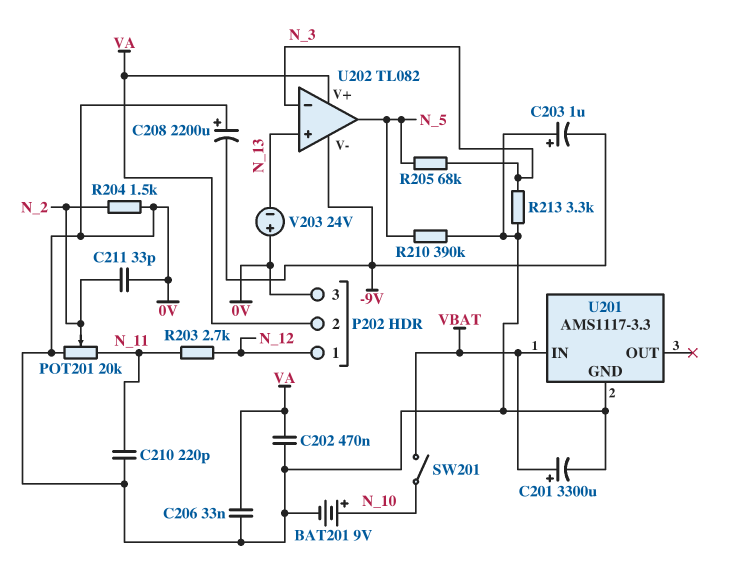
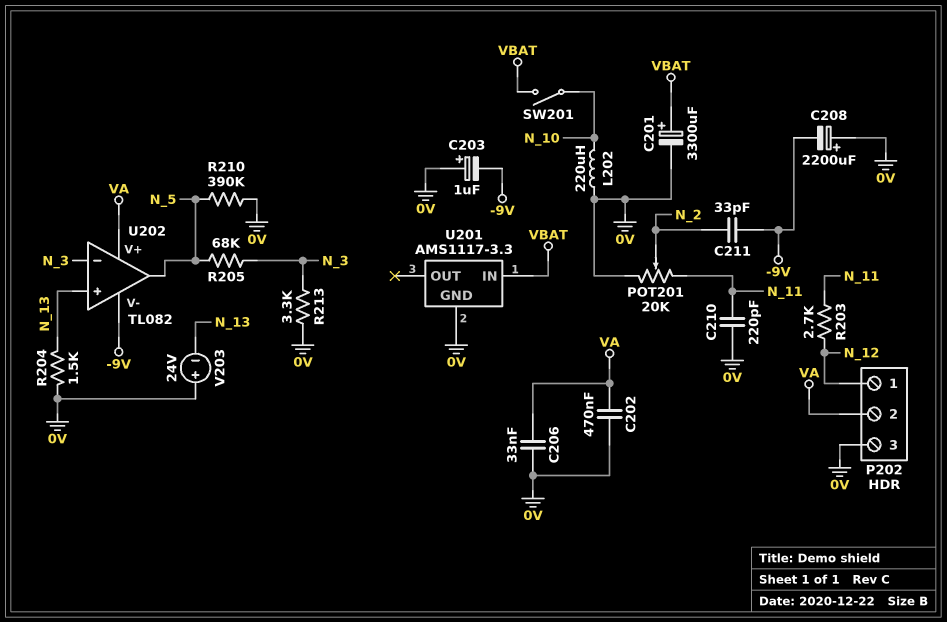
BAT201: 9V (plus N_10, minus 0V) -> none
C211: 33pF (0V, N_2) -> 33pF (-9V, N_2)
L202: none -> 220uH (0V, N_10)
R204: 1.5k (0V, N_2) -> 1.5k (0V, N_13)

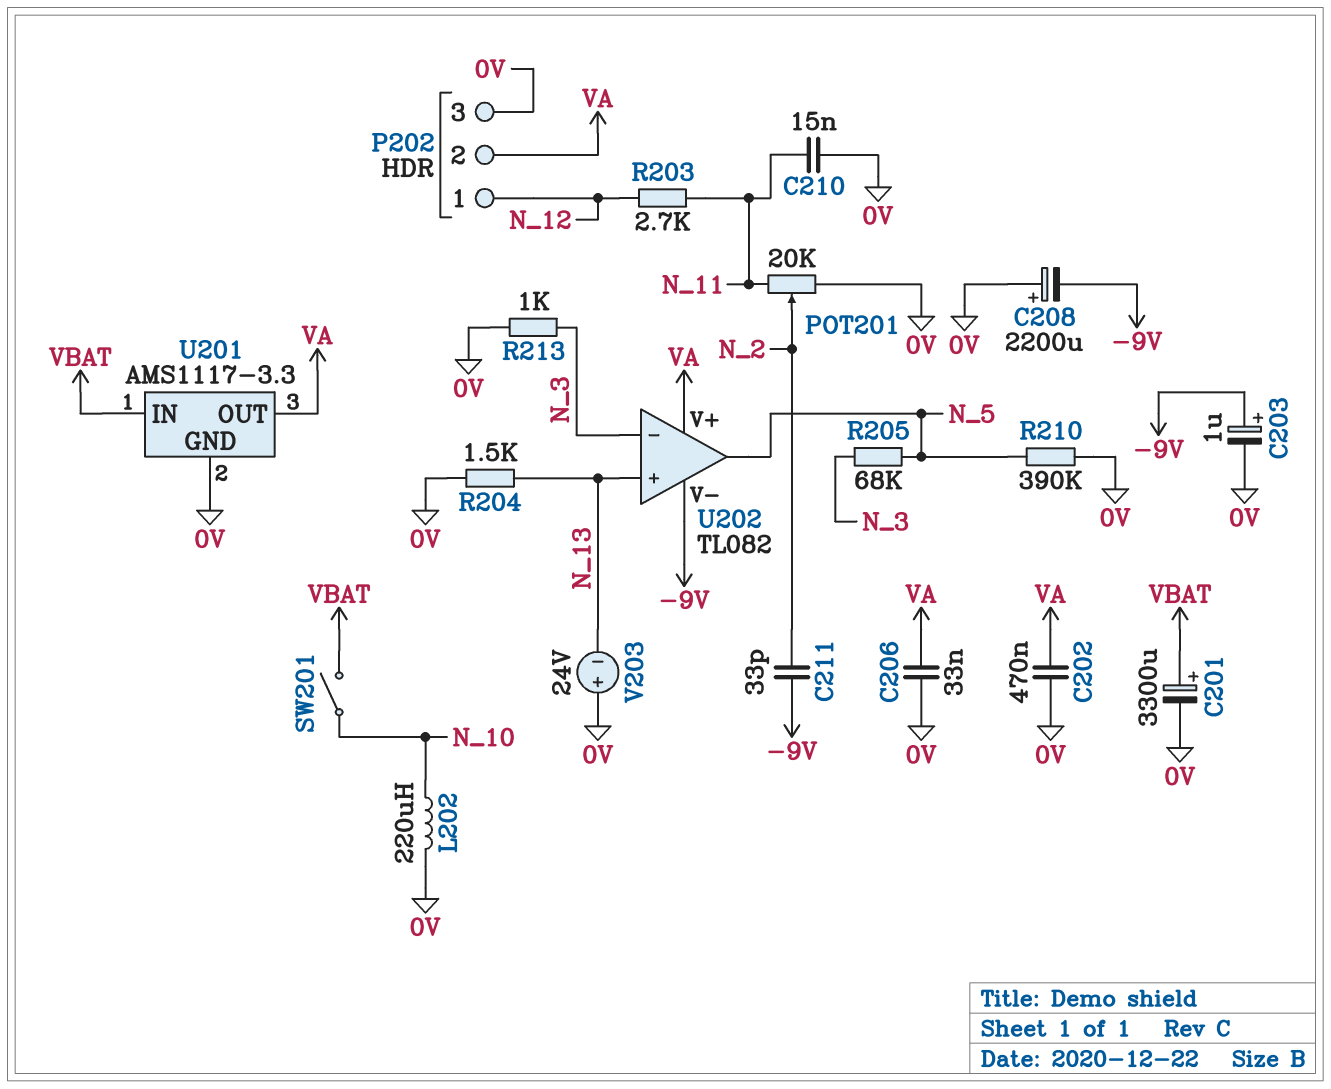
C203: 1uF (plus 0V, minus -9V) -> 1uF (plus -9V, minus 0V)
C210: 220pF (0V, N_11) -> 15nF (0V, N_11)
R213: 3.3k (0V, N_3) -> 1k (0V, N_3)
U201 pin OUT: none -> VA

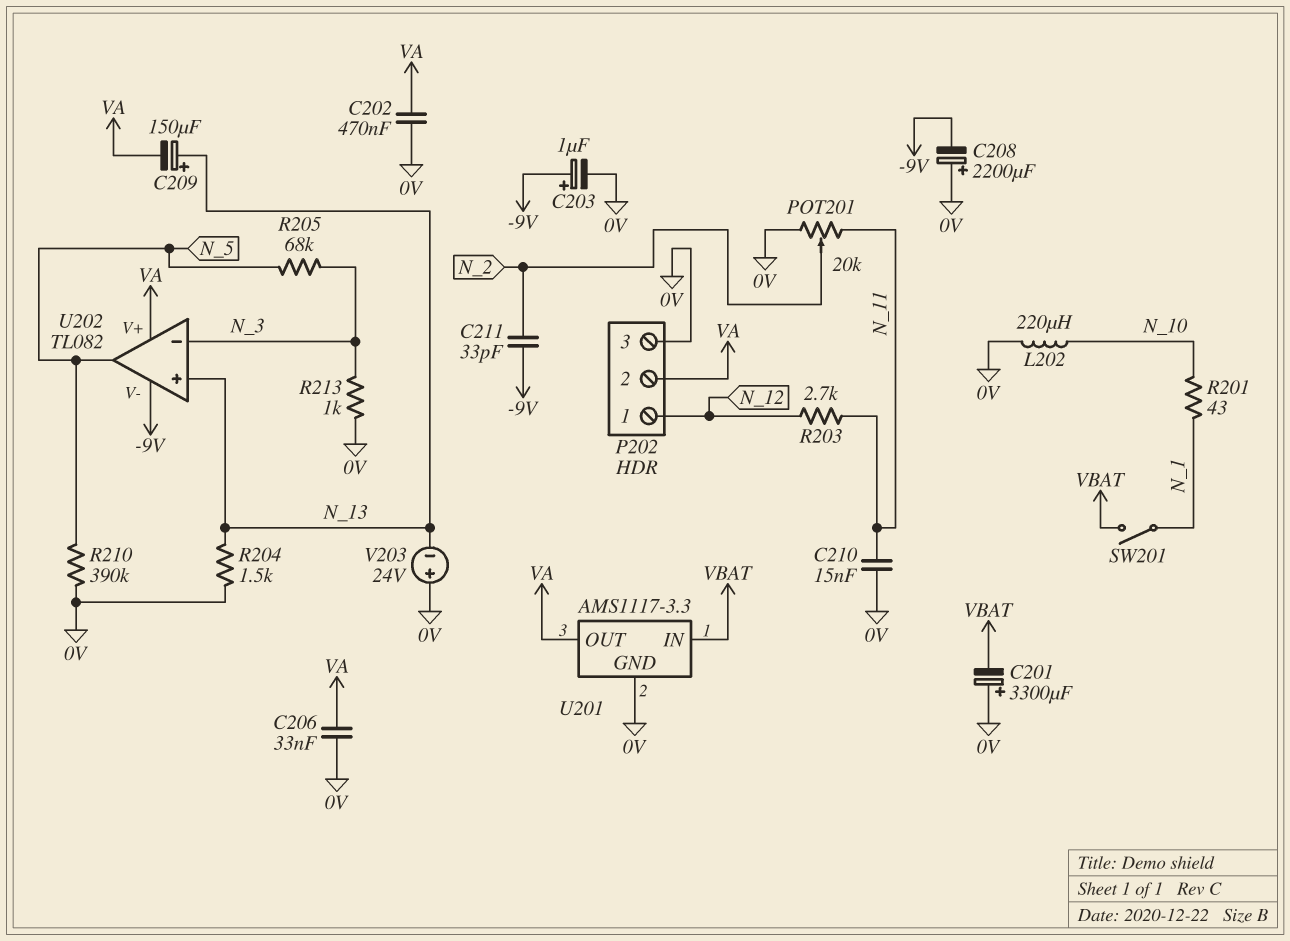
C201: 3300uF (plus VBAT, minus 0V) -> 3300uF (plus 0V, minus VBAT)
C209: none -> 150uF (plus N_13, minus VA)
R201: none -> 43 (N_1, N_10)
SW201: switch (N_10, VBAT) -> switch (N_1, VBAT)

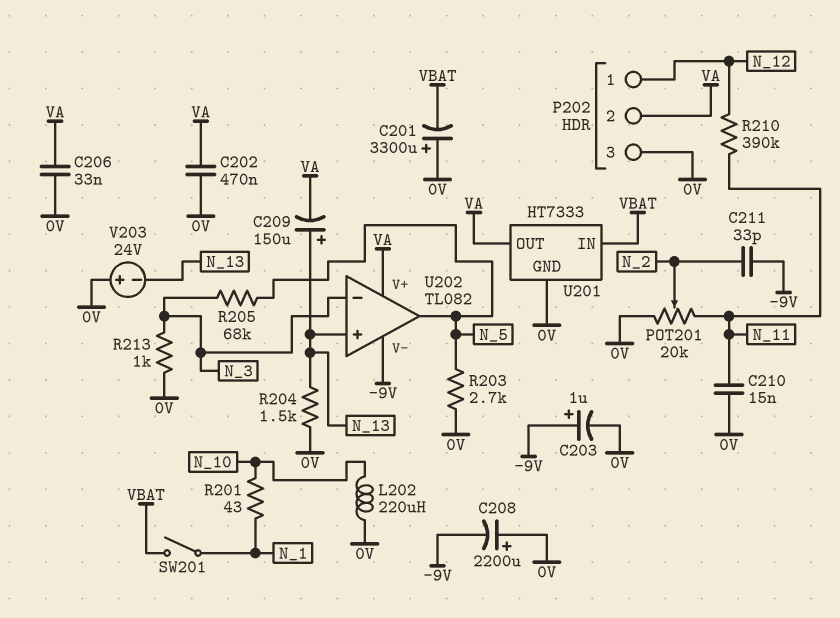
R203: 2.7k (N_11, N_12) -> 2.7k (0V, N_5)
R210: 390k (0V, N_5) -> 390k (N_11, N_12)
U201: AMS1117-3.3 -> HT7333

